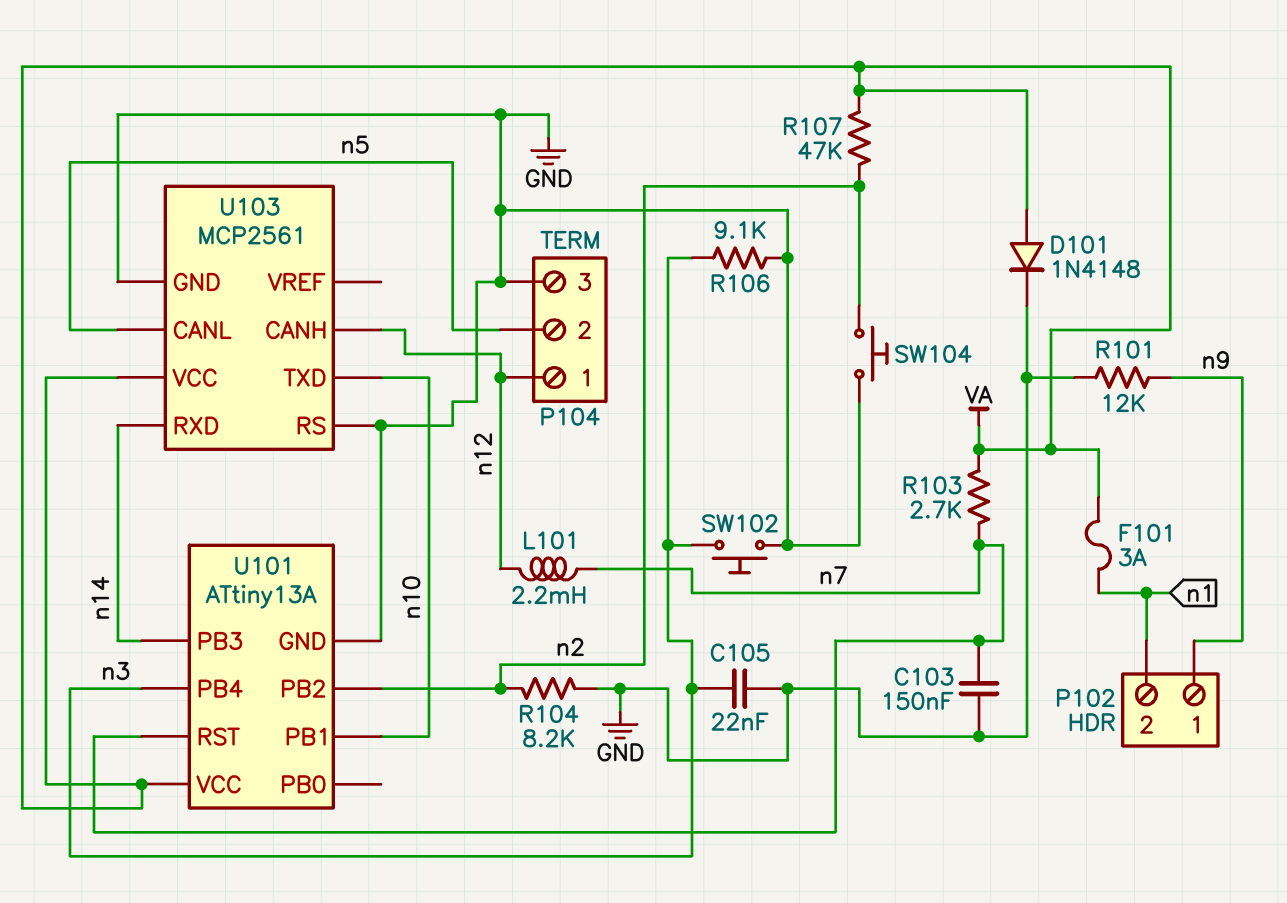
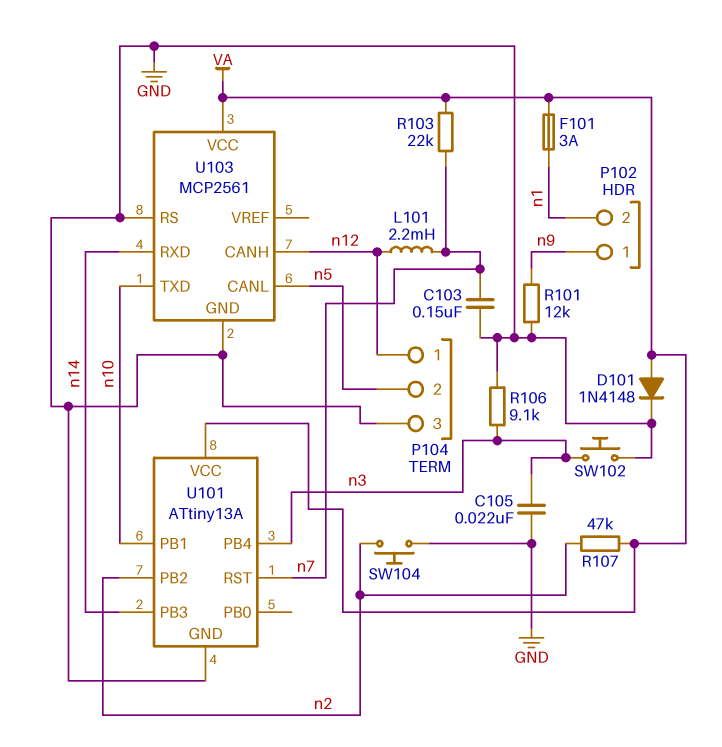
R103: 2.7k (VA, n7) -> 22k (VA, n7)
R104: 8.2k (GND, n2) -> none

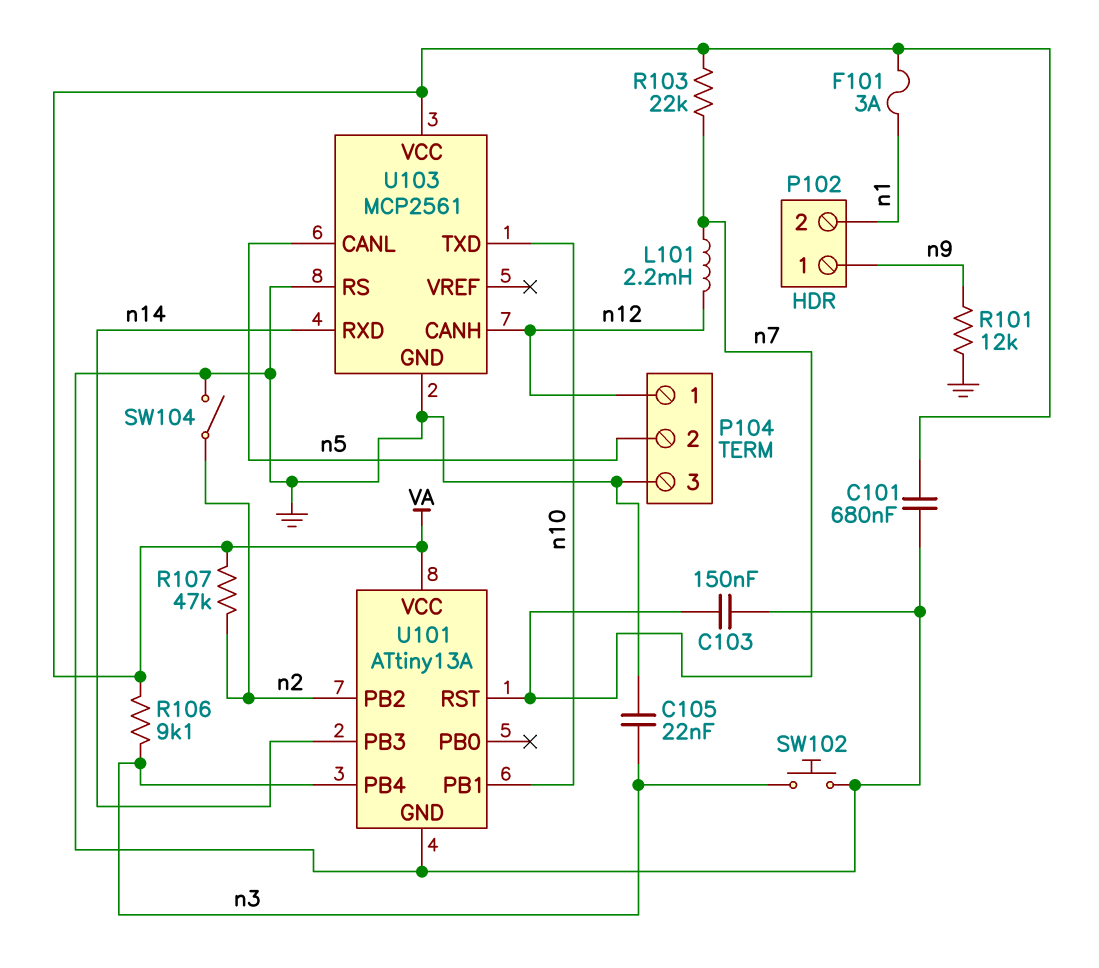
C101: none -> 680nF (GND, VA)
D101: diode 1N4148 (A VA, K GND) -> none
R106: 9.1k (GND, n3) -> 9.1k (VA, n3)
SW104: button (GND, n2) -> switch (GND, n2)

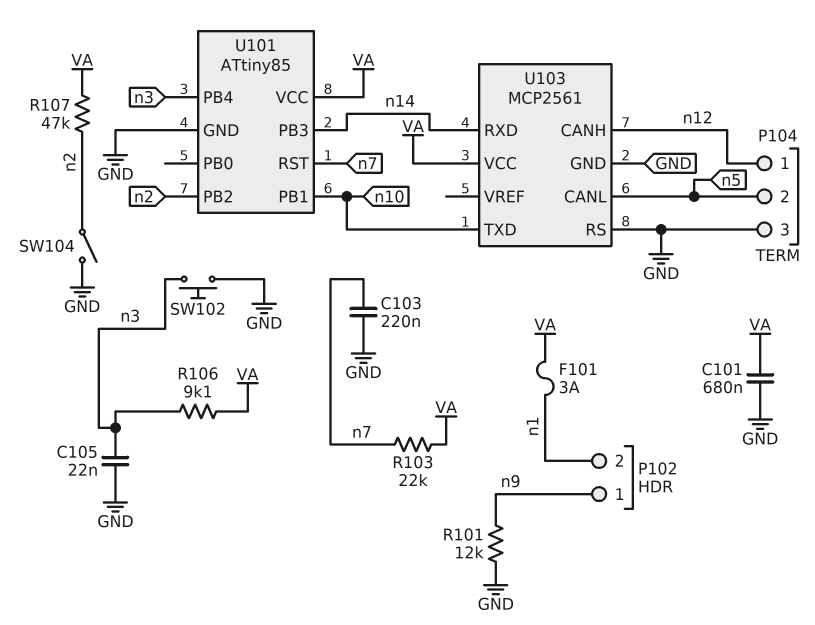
C103: 150nF (GND, n7) -> 220nF (GND, n7)
L101: 2.2mH (n7, n12) -> none
U101: ATtiny13A -> ATtiny85

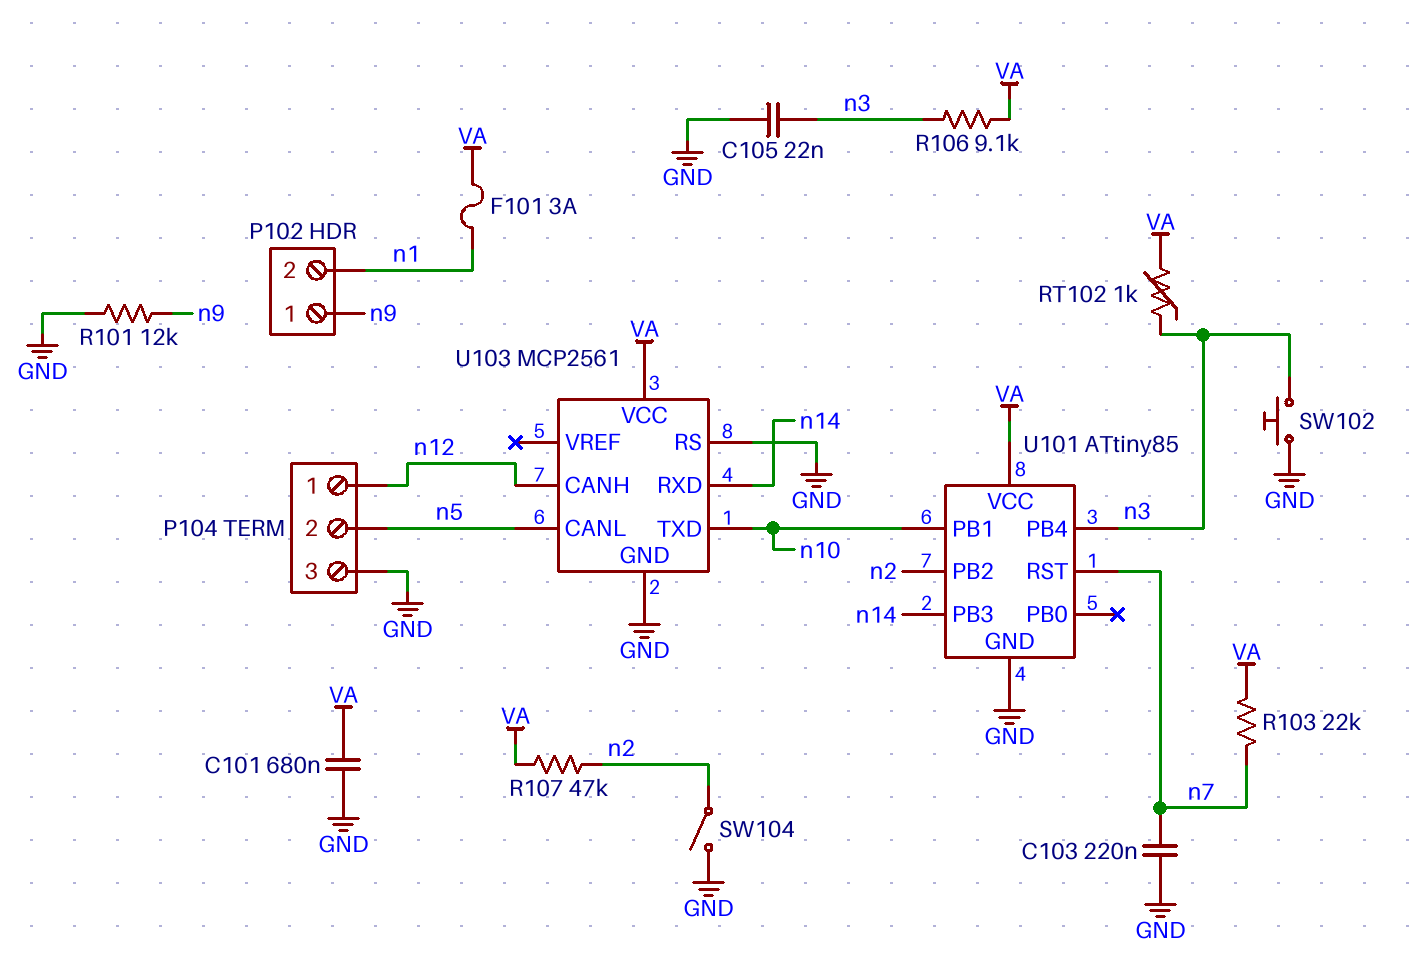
RT102: none -> 1k (VA, n3)

